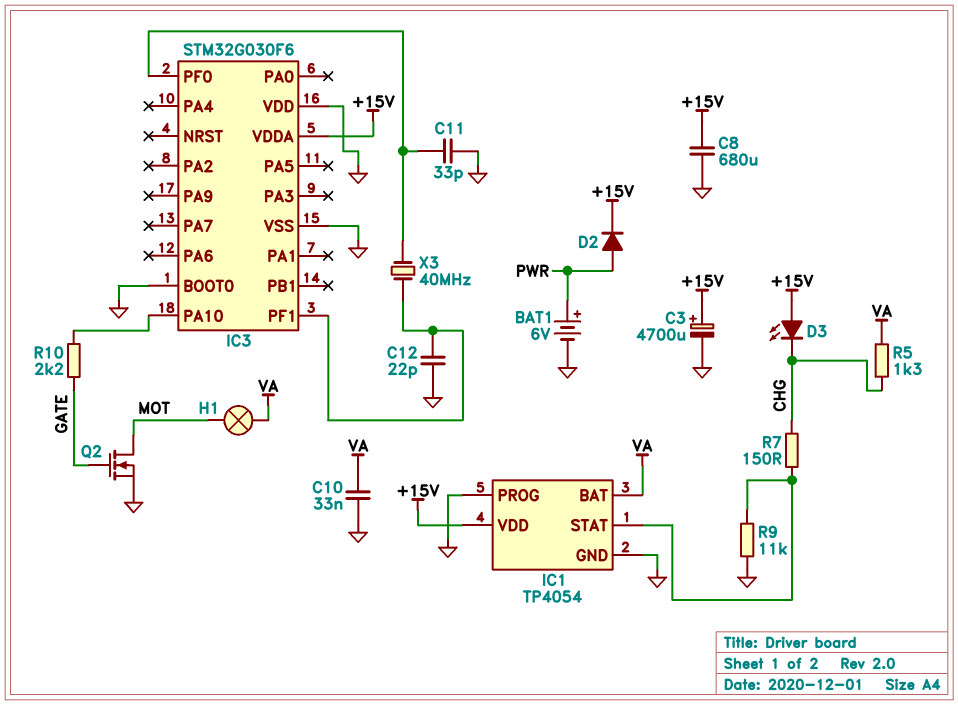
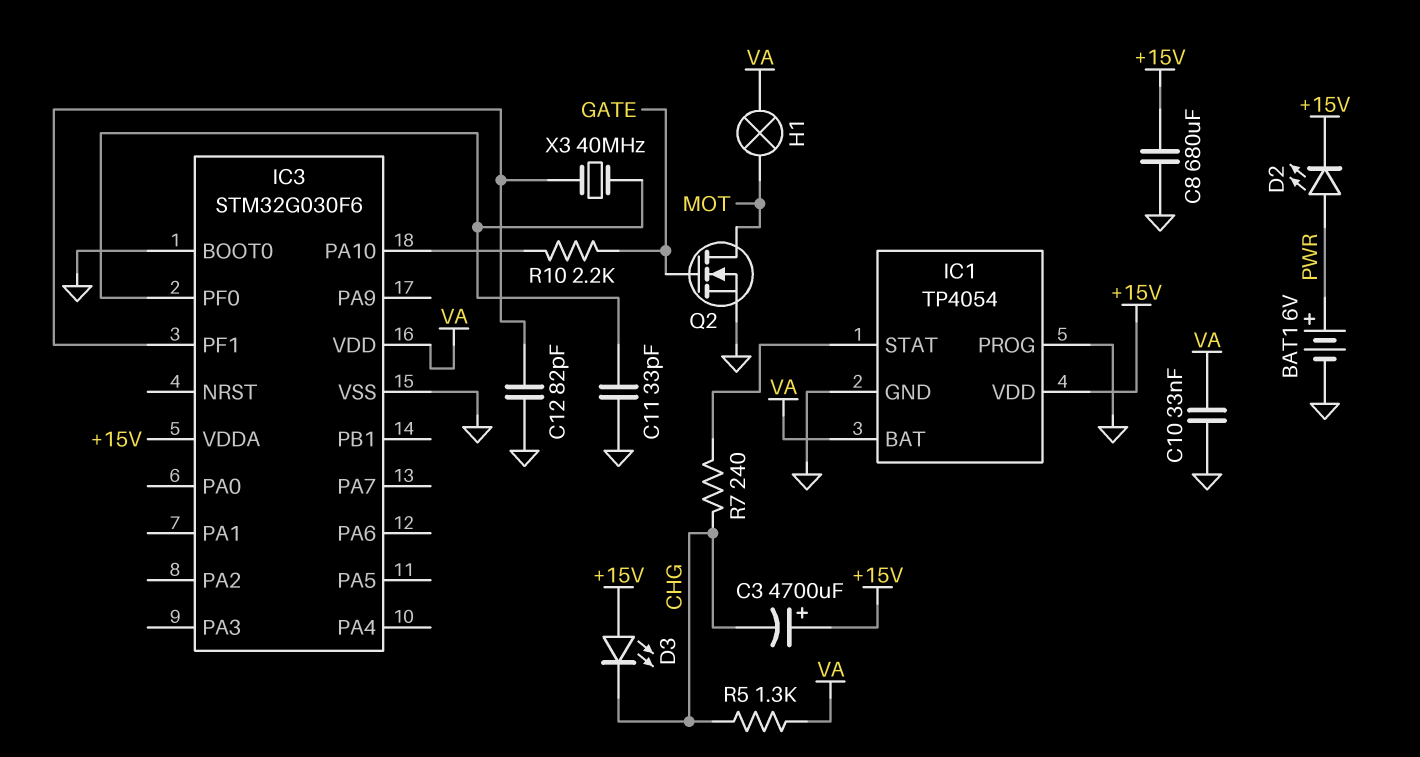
C3: 4700uF (plus +15V, minus GND) -> 4700uF (plus +15V, minus CHG)
C12: 22pF (GND, IC3/PF1) -> 82pF (GND, IC3/PF1)
D2: diode (A PWR, K +15V) -> LED (A PWR, K +15V)
IC3 pin VDD: GND -> VA
R7: 150 (CHG, IC1/STAT) -> 240 (CHG, IC1/STAT)
R9: 11k (GND, IC1/STAT) -> none

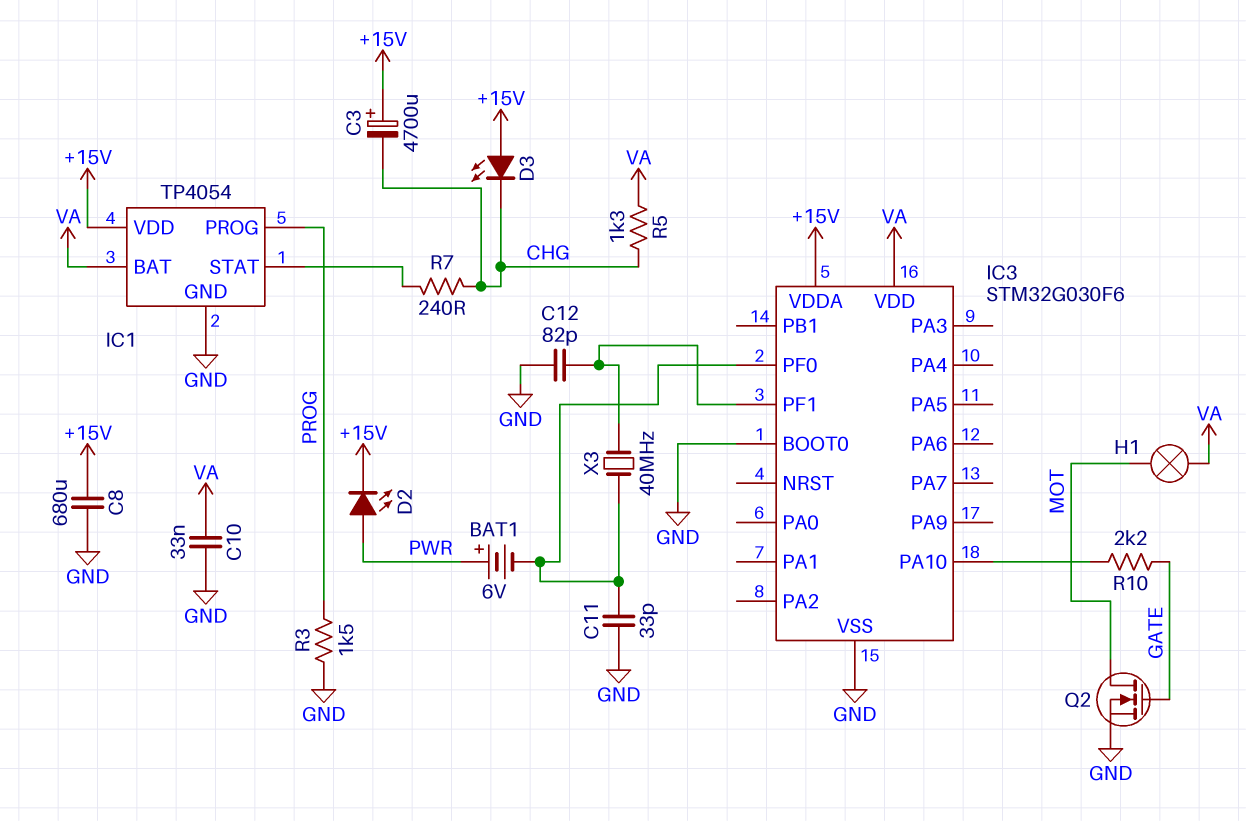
BAT1: 6V (plus PWR, minus GND) -> 6V (plus PWR, minus IC3/PF0)
IC1 pin PROG: GND -> PROG
R3: none -> 1.5k (GND, PROG)

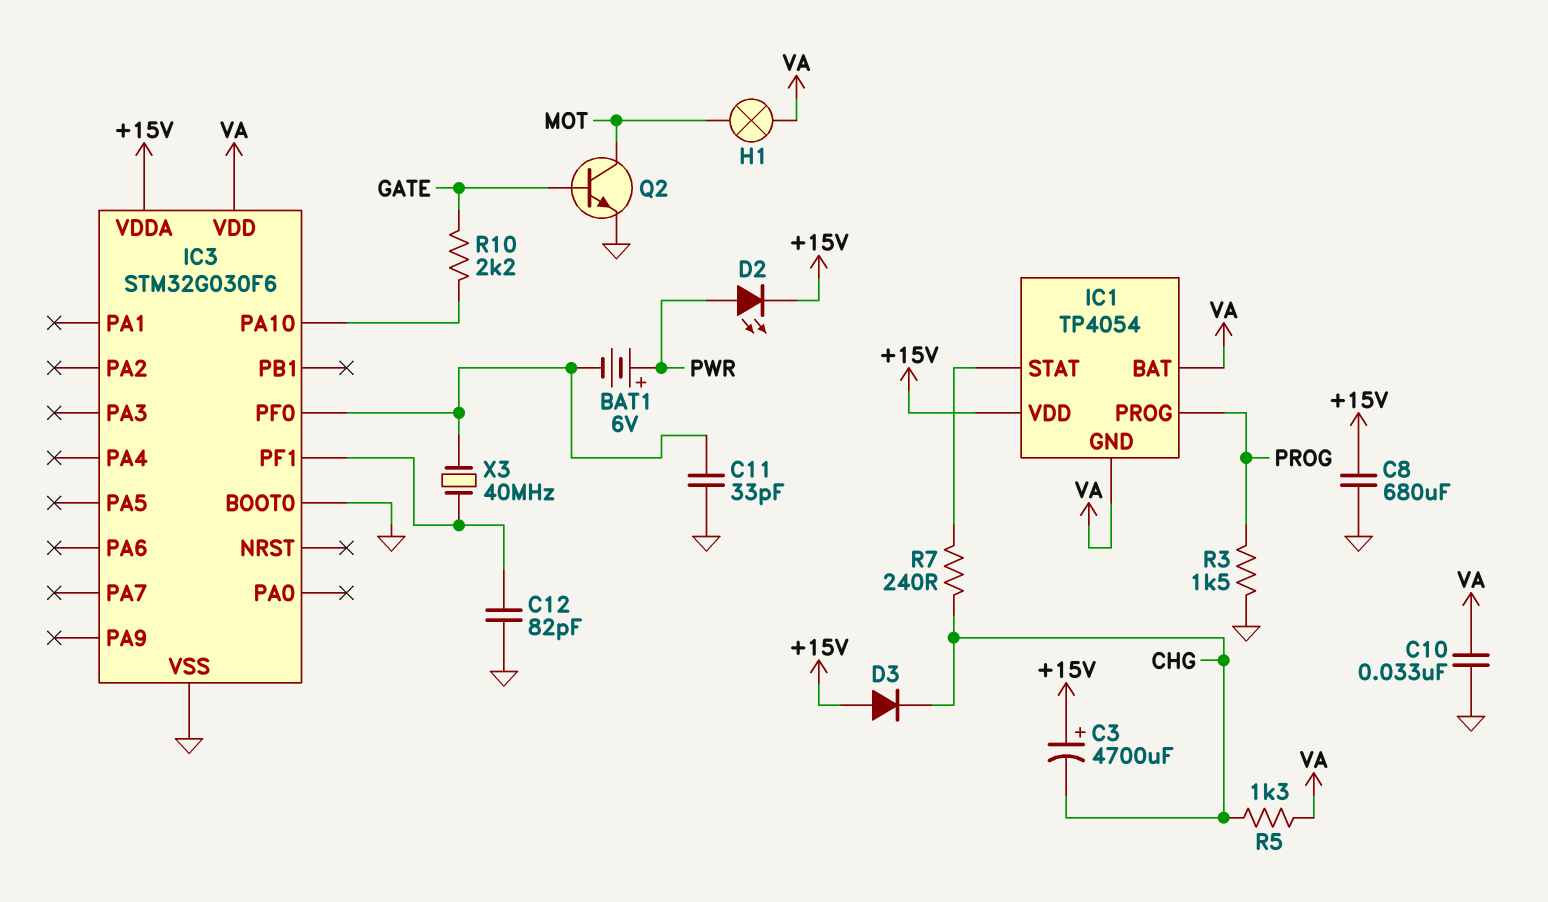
D3: LED (A +15V, K CHG) -> diode (A +15V, K CHG)
IC1 pin GND: GND -> VA
Q2: NMOS (G GATE, D MOT, S GND) -> NPN (B GATE, C MOT, E GND)

